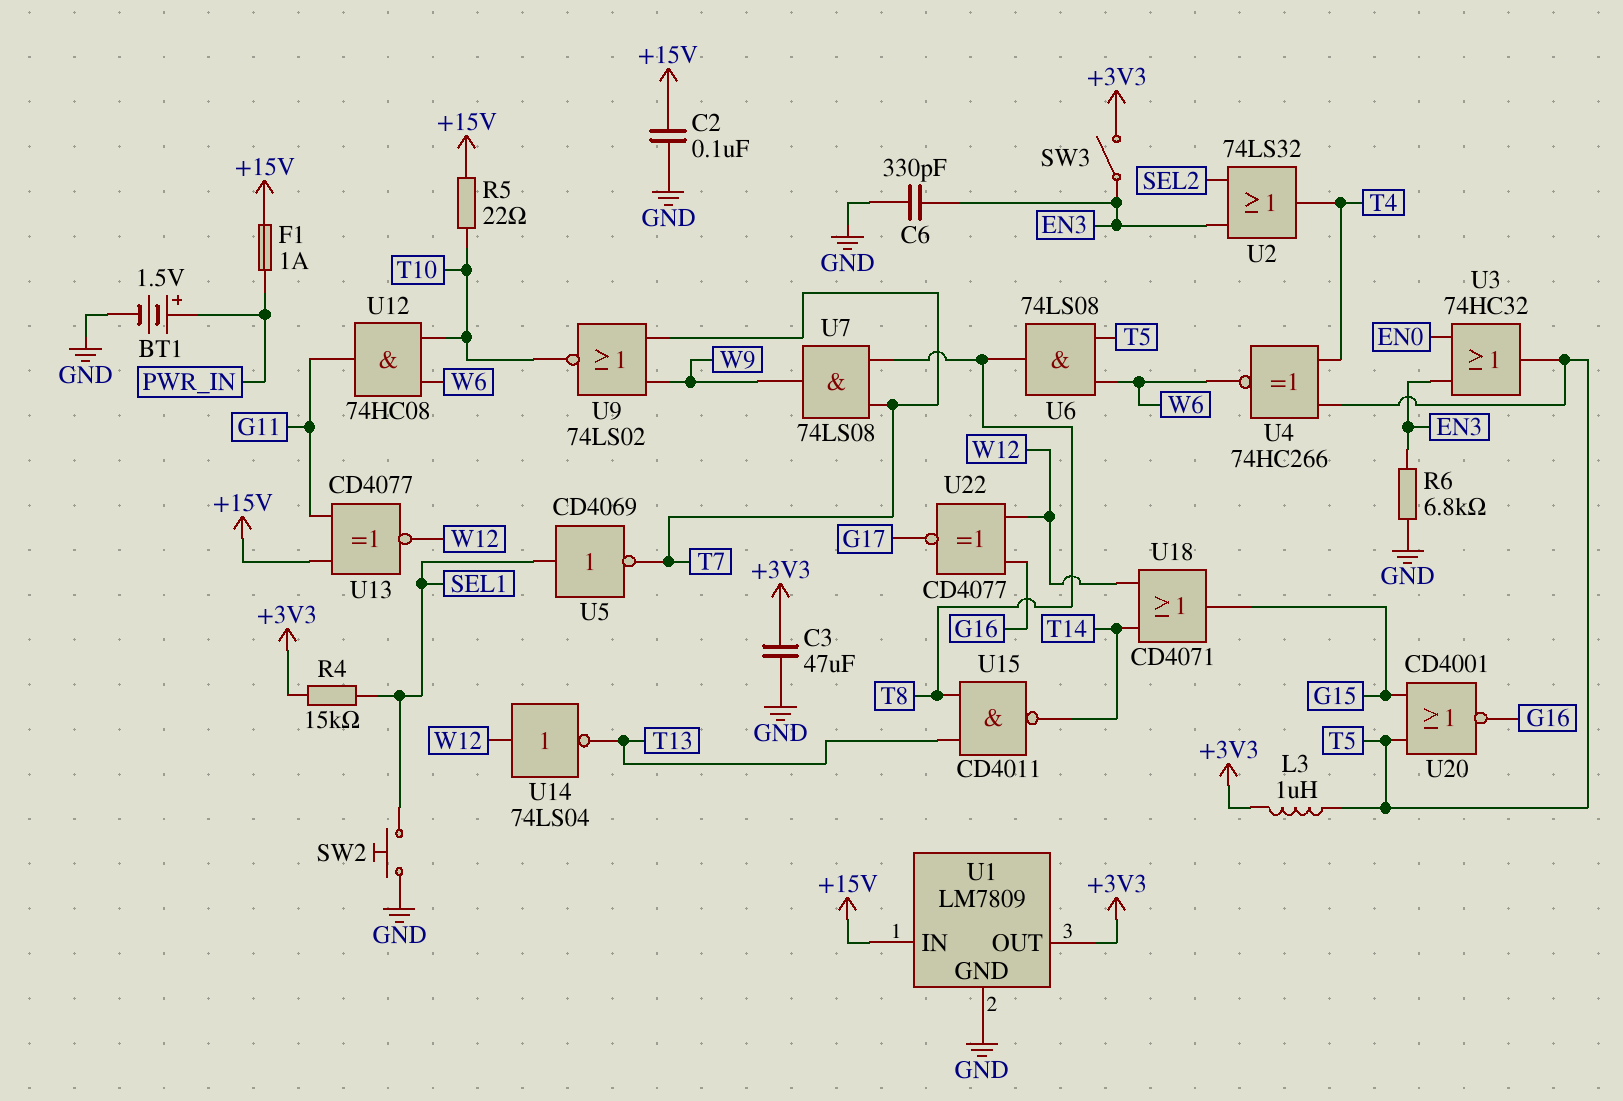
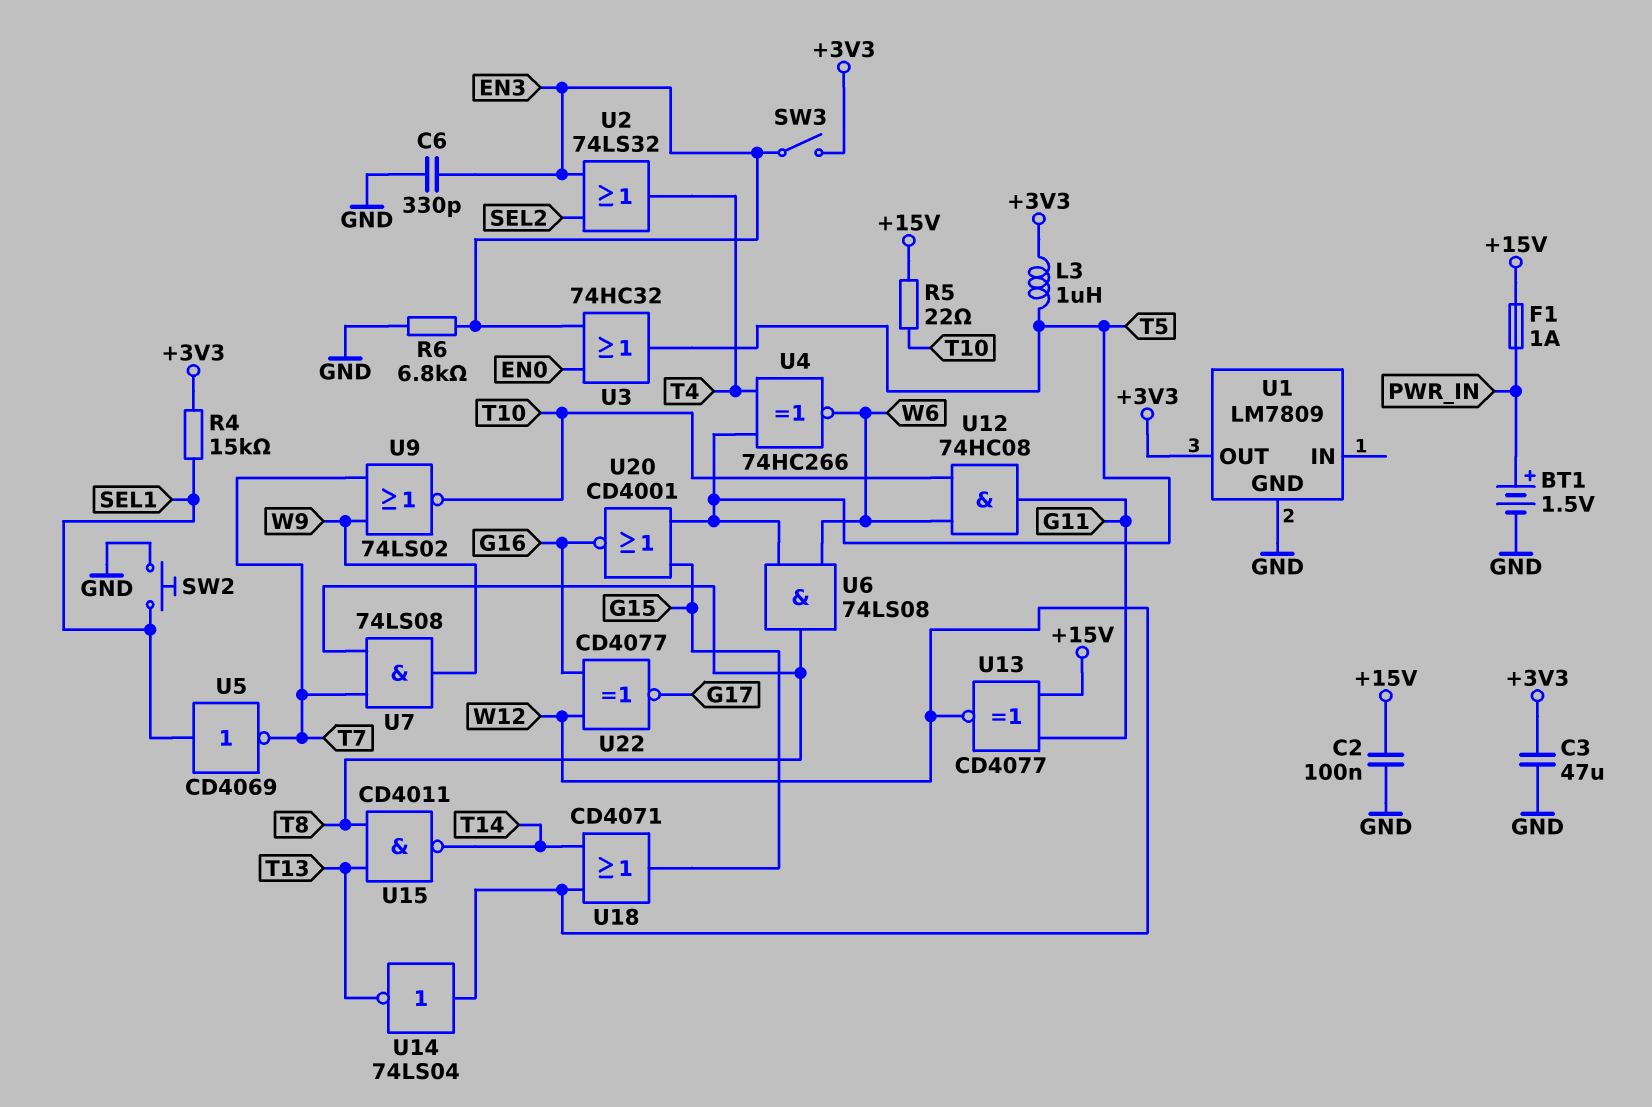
U1 pin IN: +15V -> none

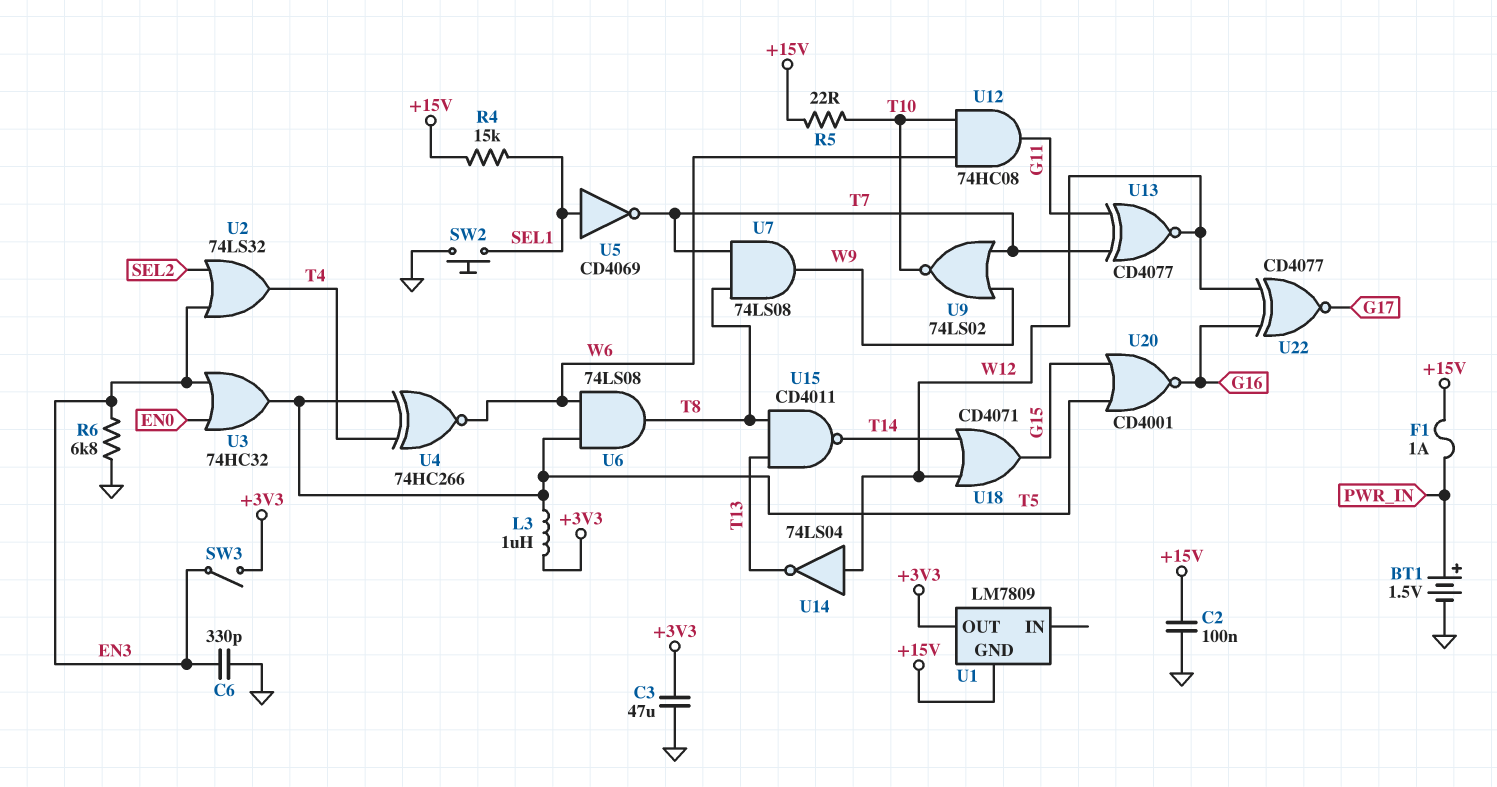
R4: 15k (+3V3, SEL1) -> 15k (+15V, SEL1)
U1 pin GND: GND -> +15V
U13: XNOR CD4077 (in +15V, in G11, out W12) -> XNOR CD4077 (in G11, in T7, out W12)

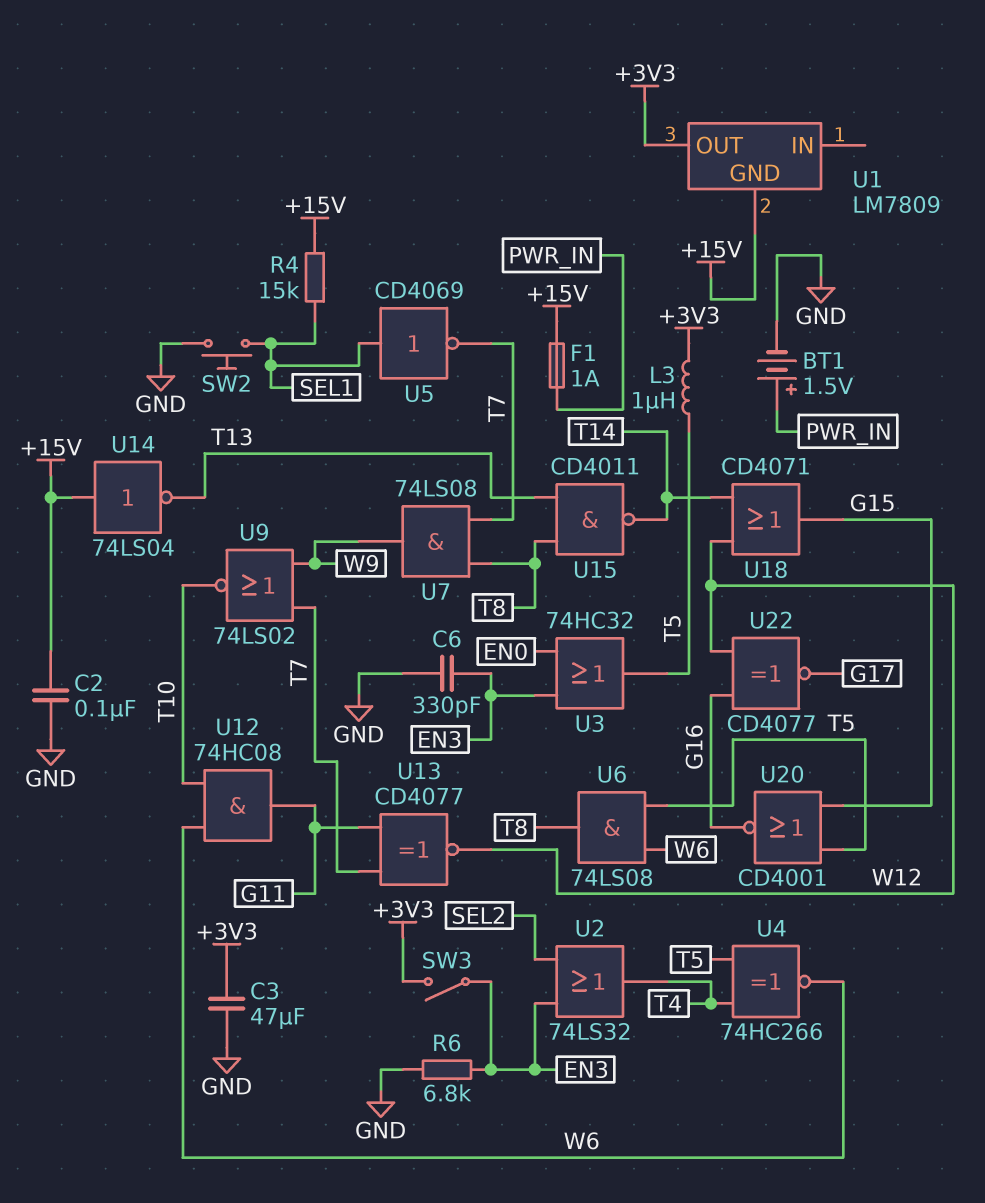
R5: 22 (+15V, T10) -> none
U14: NOT 74LS04 (in W12, out T13) -> NOT 74LS04 (in +15V, out T13)

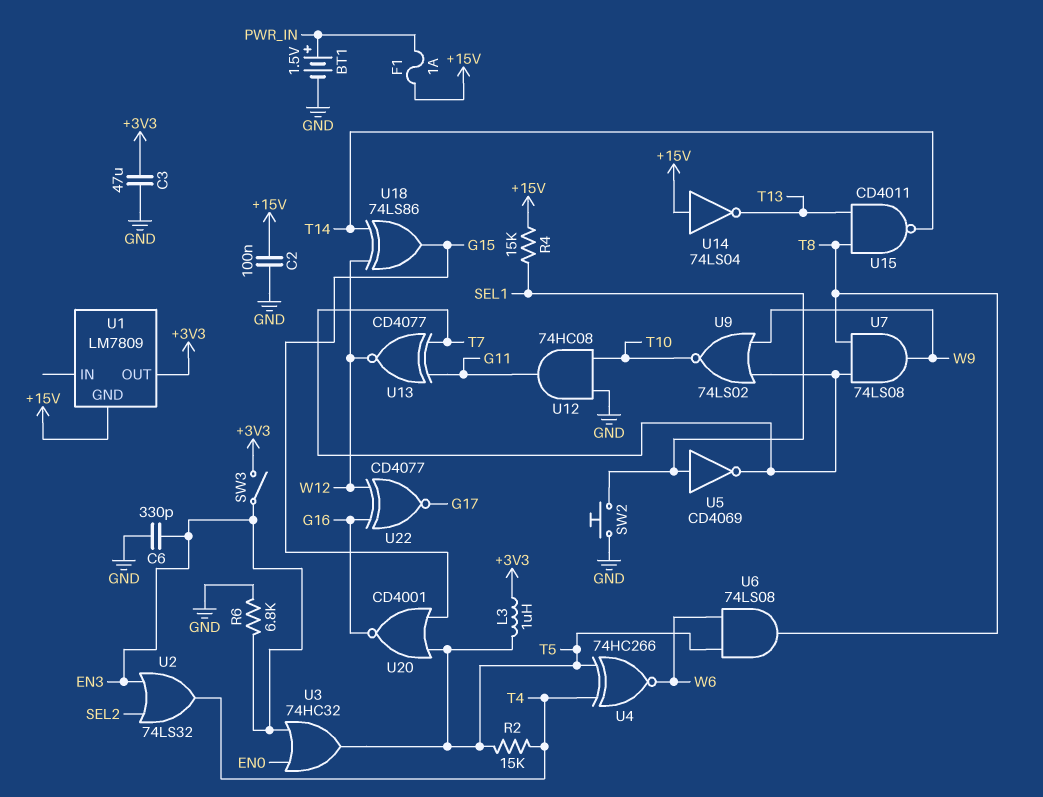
R2: none -> 15k (T4, T5)
U12: AND 74HC08 (in T10, in W6, out G11) -> AND 74HC08 (in GND, in T10, out G11)
U18: OR CD4071 (in T14, in W12, out G15) -> XOR 74LS86 (in T14, in W12, out G15)

